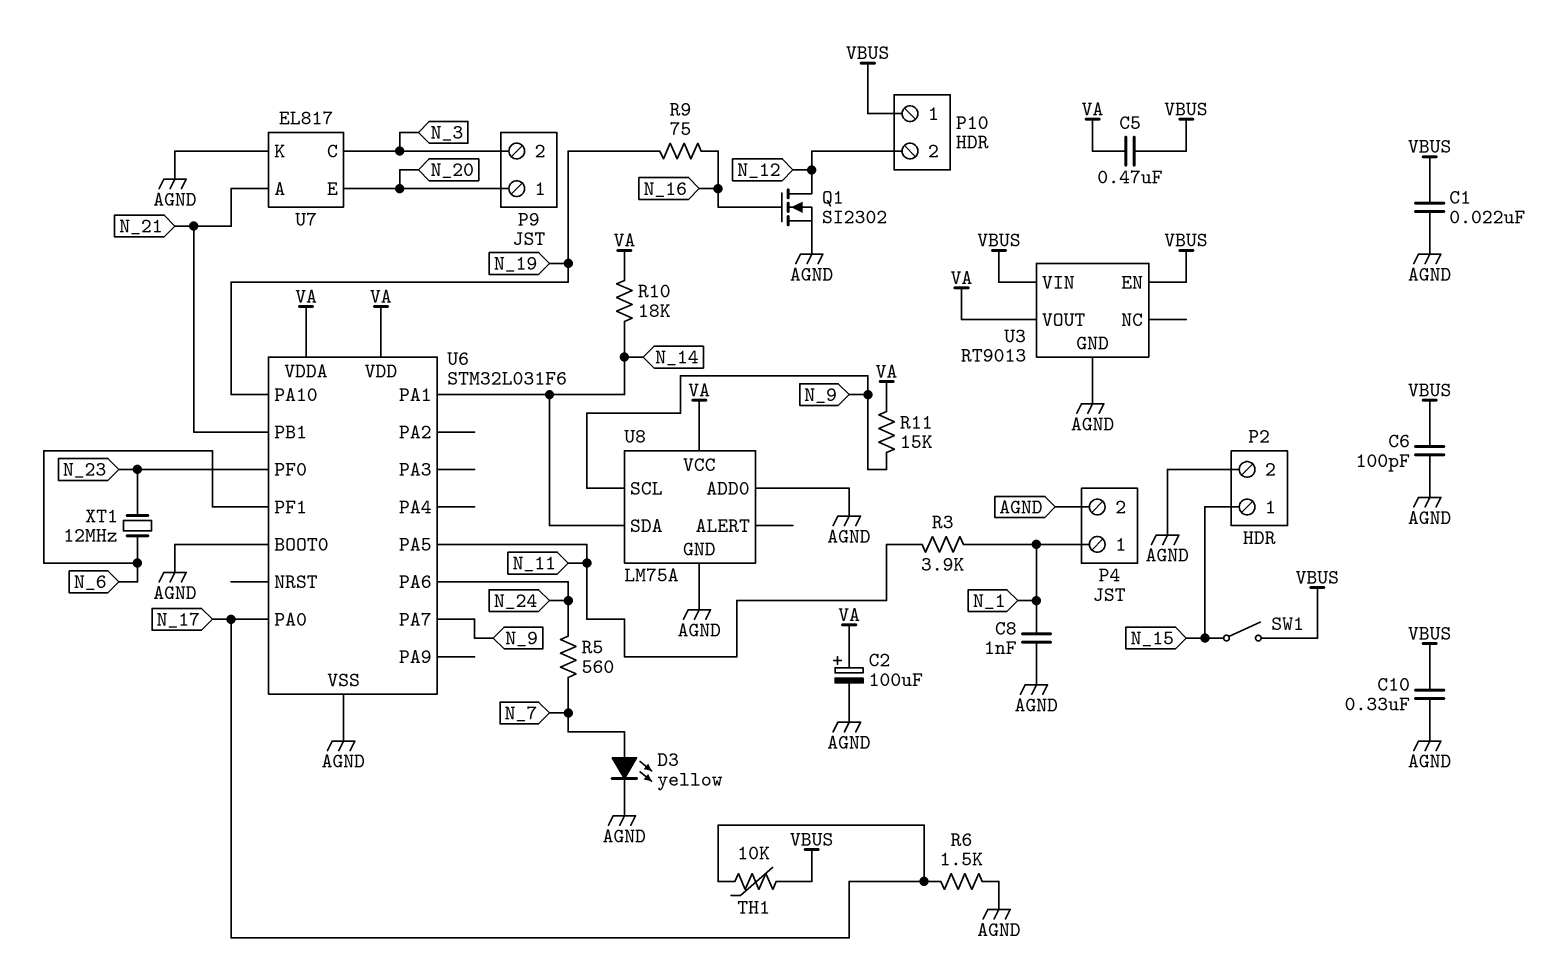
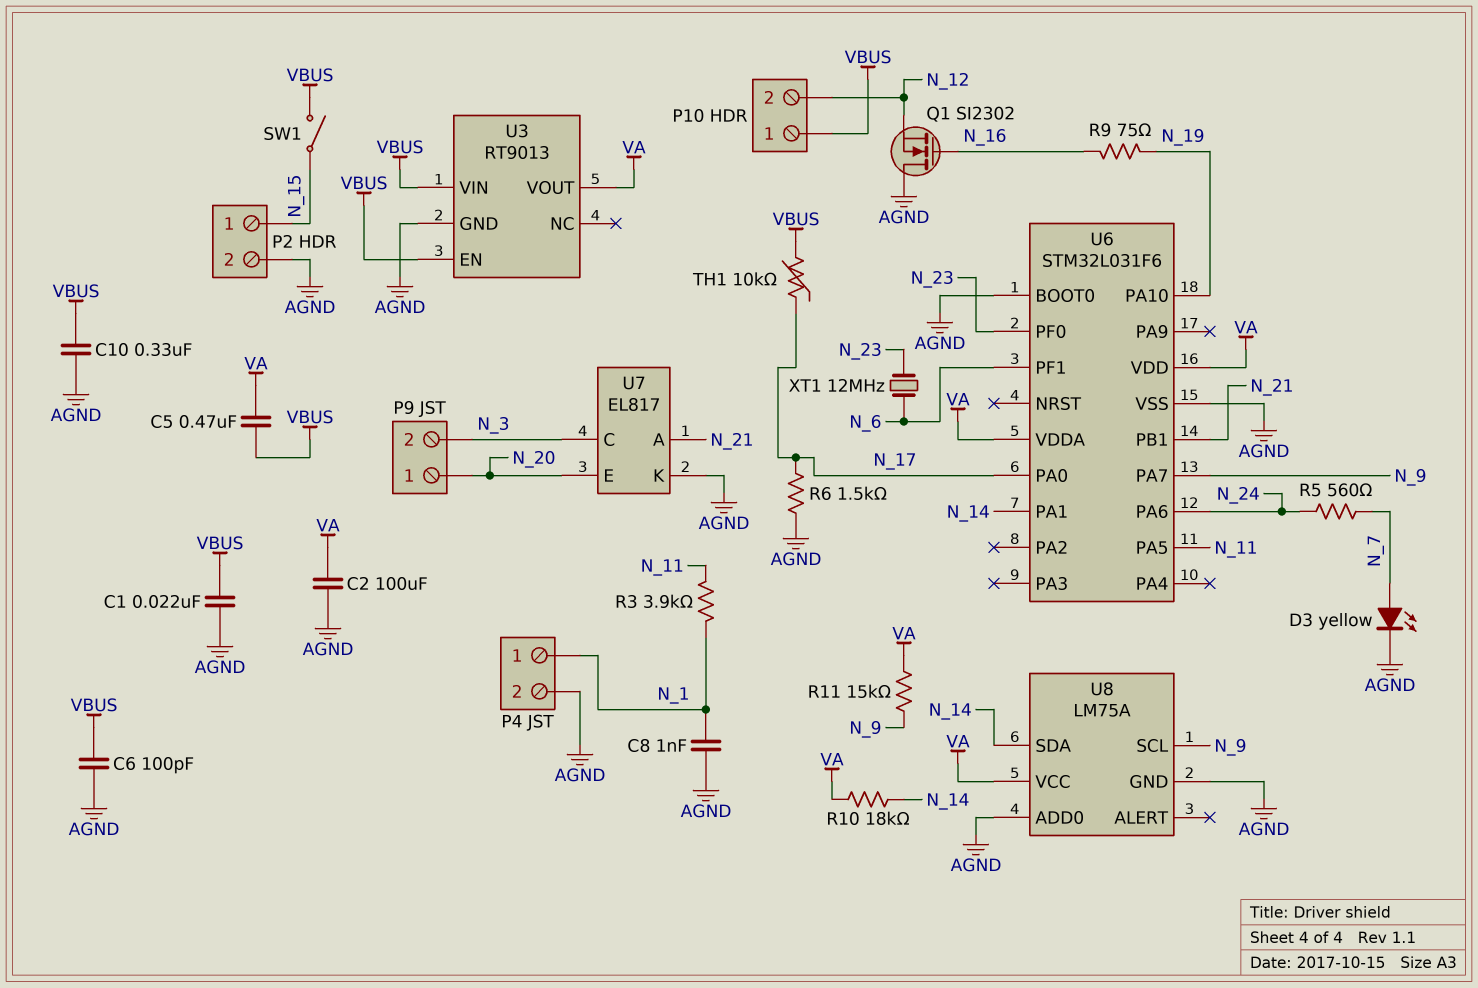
C2: 100uF (plus VA, minus AGND) -> 100uF (AGND, VA)
Q1: NMOS SI2302 (G N_16, D N_12, S AGND) -> NMOS SI2302 (G N_16, D AGND, S N_12)

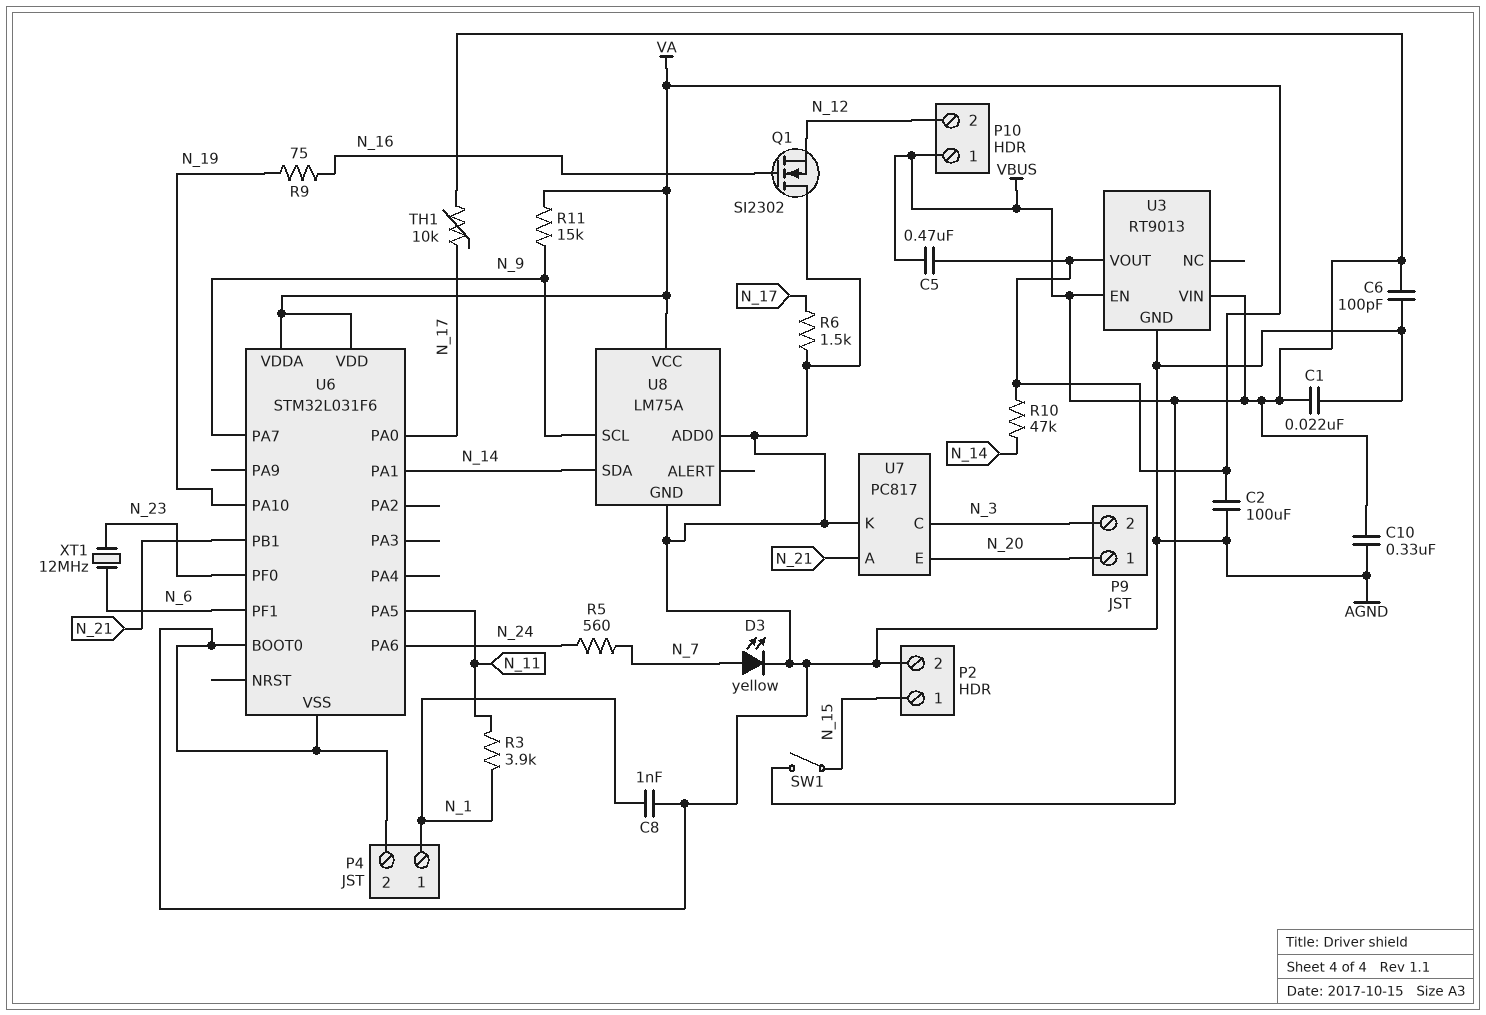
R10: 18k (N_14, VA) -> 47k (N_14, VA)
U7: EL817 -> PC817

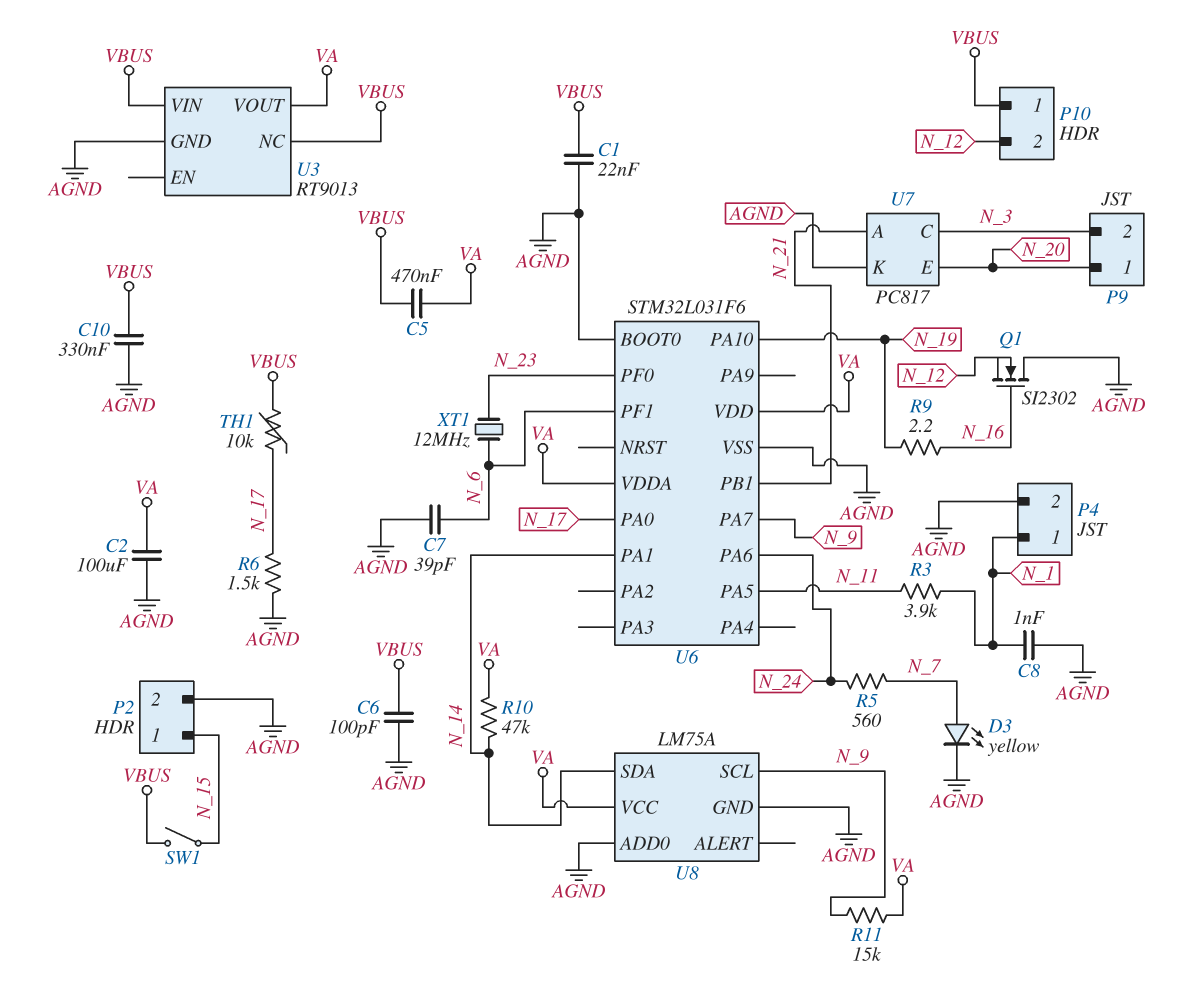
C7: none -> 39pF (AGND, N_6)
R9: 75 (N_16, N_19) -> 2.2 (N_16, N_19)
U3 pin EN: VBUS -> none
U3 pin NC: none -> VBUS

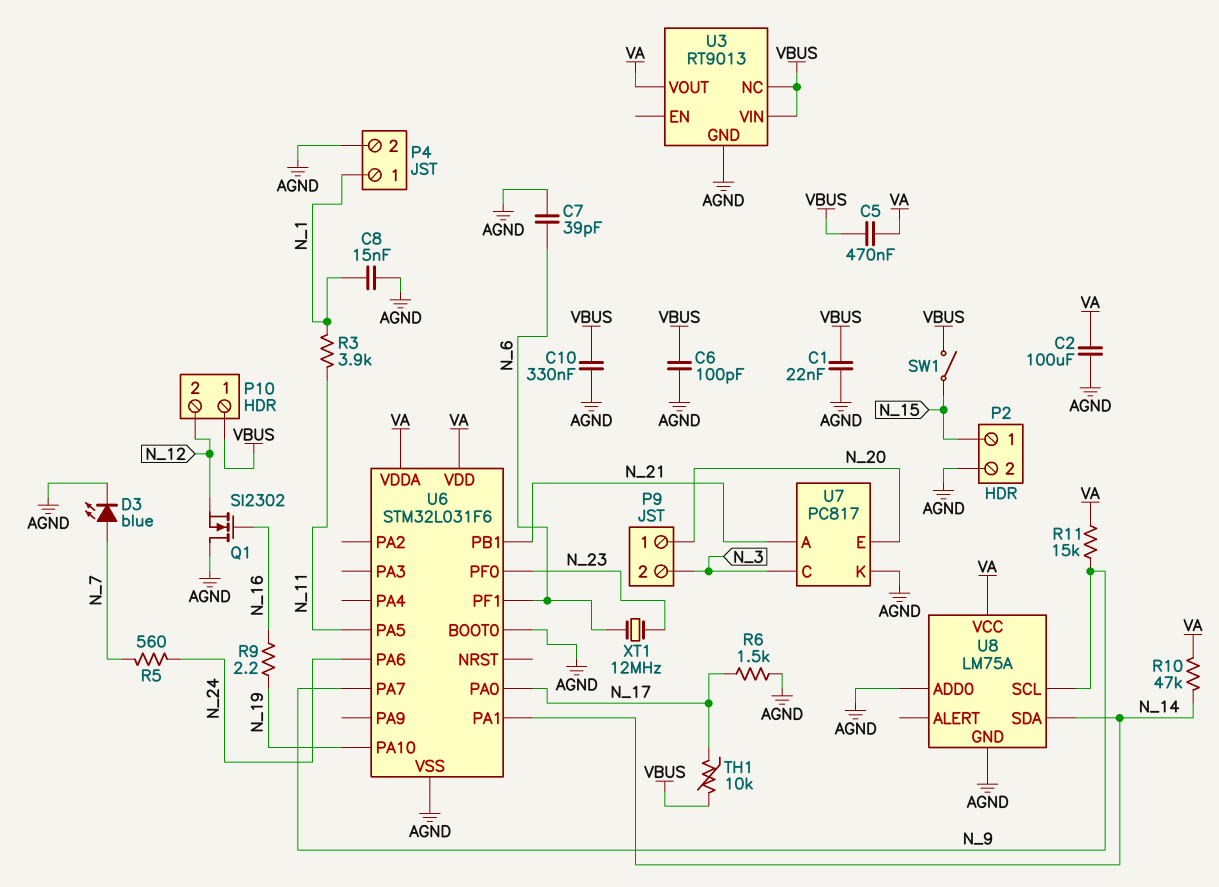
C8: 1nF (AGND, N_1) -> 15nF (AGND, N_1)
D3: LED yellow (A N_7, K AGND) -> LED blue (A N_7, K AGND)

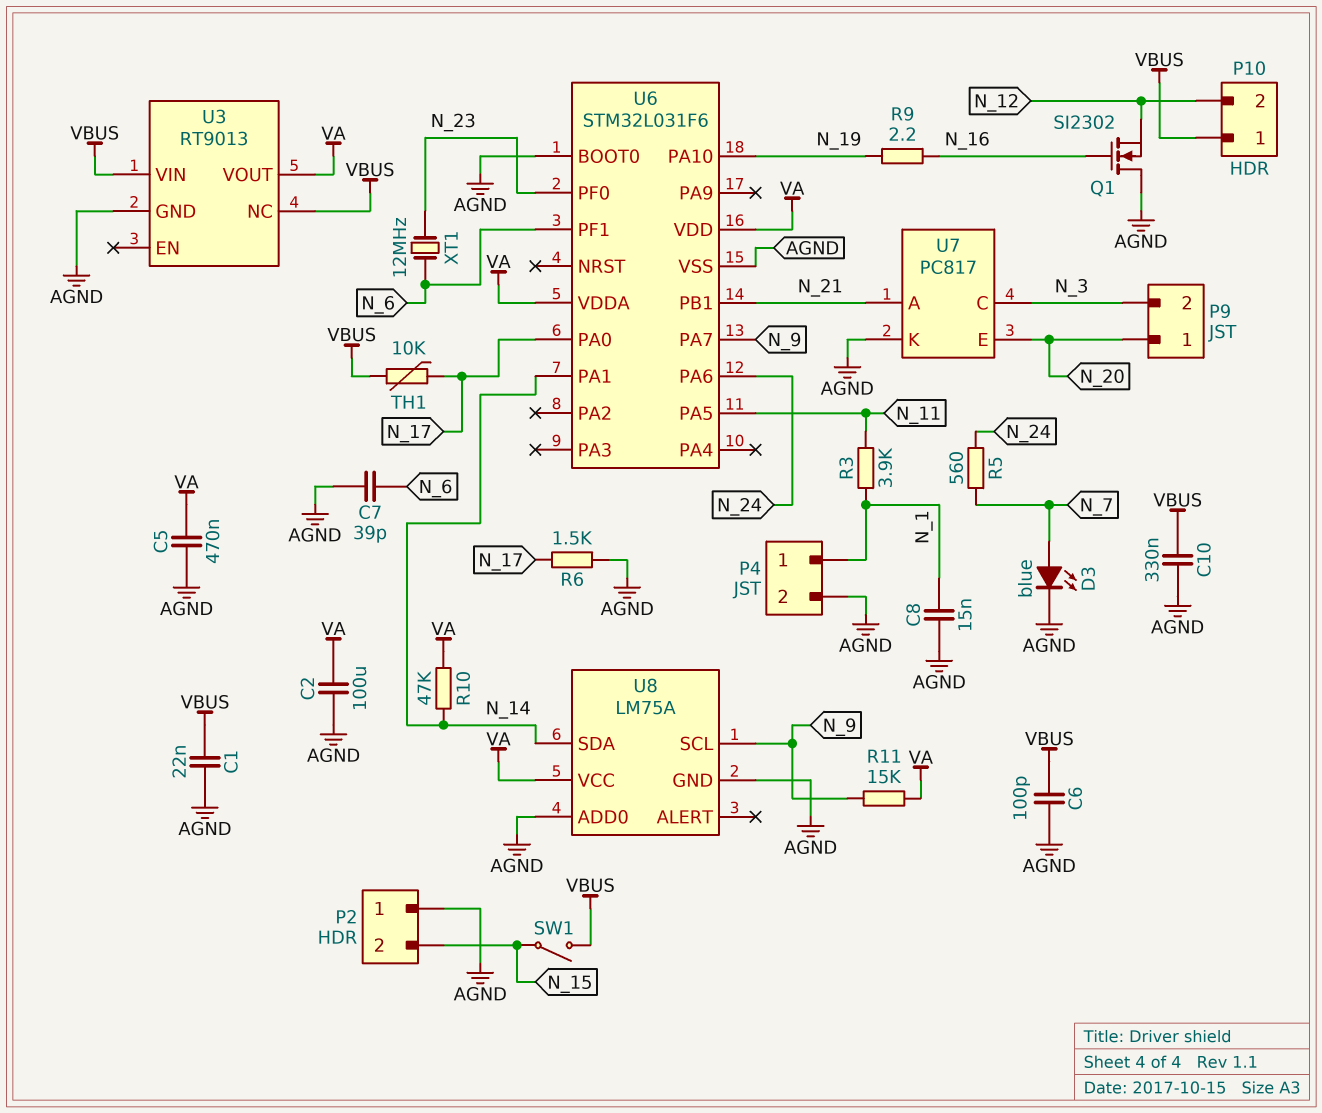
C5: 470nF (VA, VBUS) -> 470nF (AGND, VA)
P2 pin 1: N_15 -> AGND
P2 pin 2: AGND -> N_15

